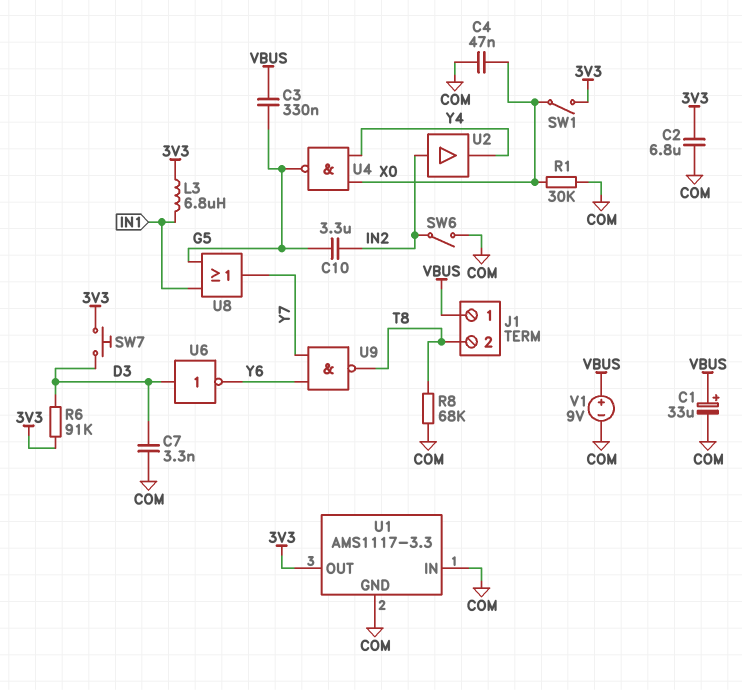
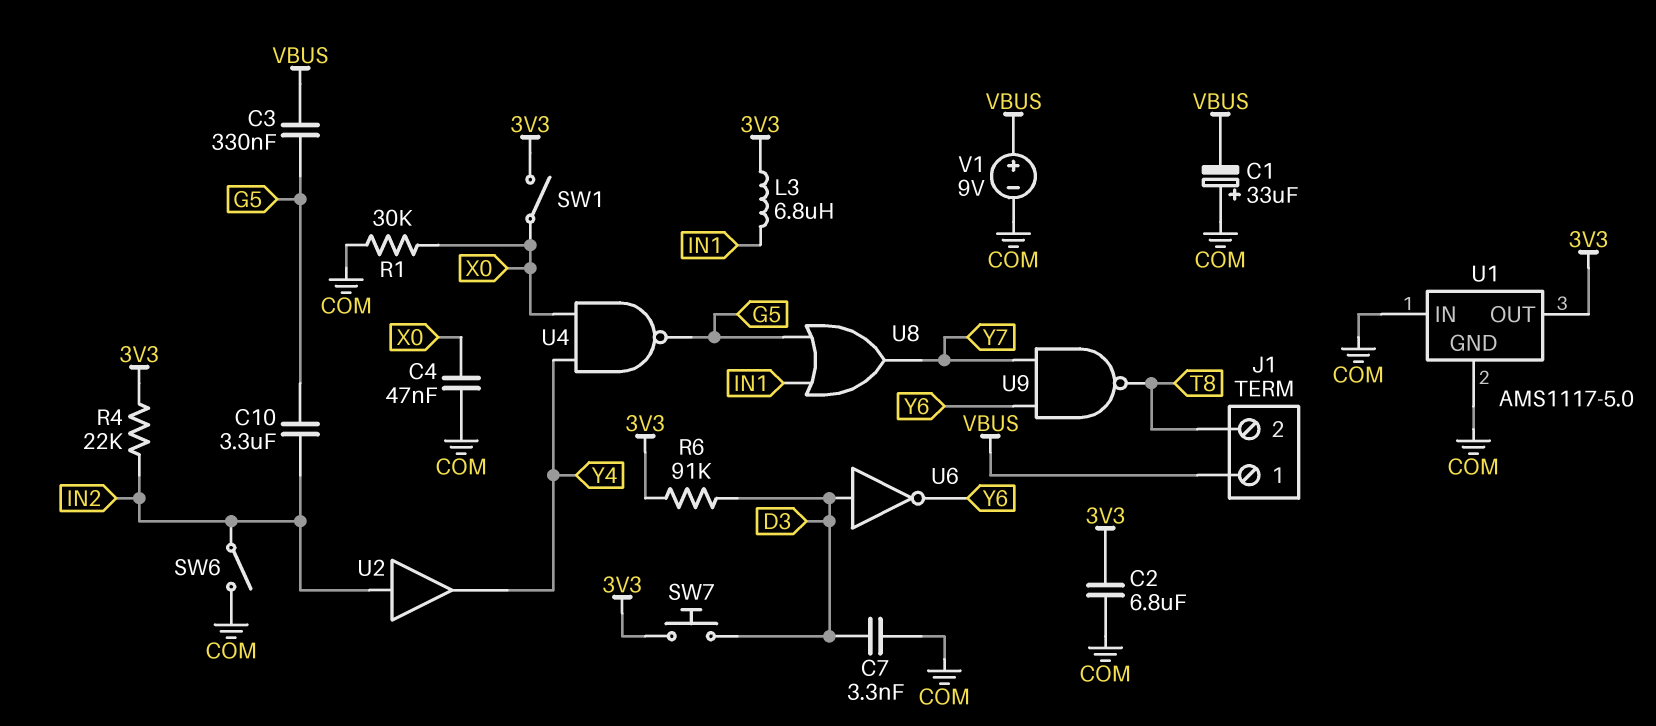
C1: 33uF (plus VBUS, minus COM) -> 33uF (plus COM, minus VBUS)
R4: none -> 22k (3V3, IN2)
R8: 68k (COM, T8) -> none
U1: AMS1117-3.3 -> AMS1117-5.0

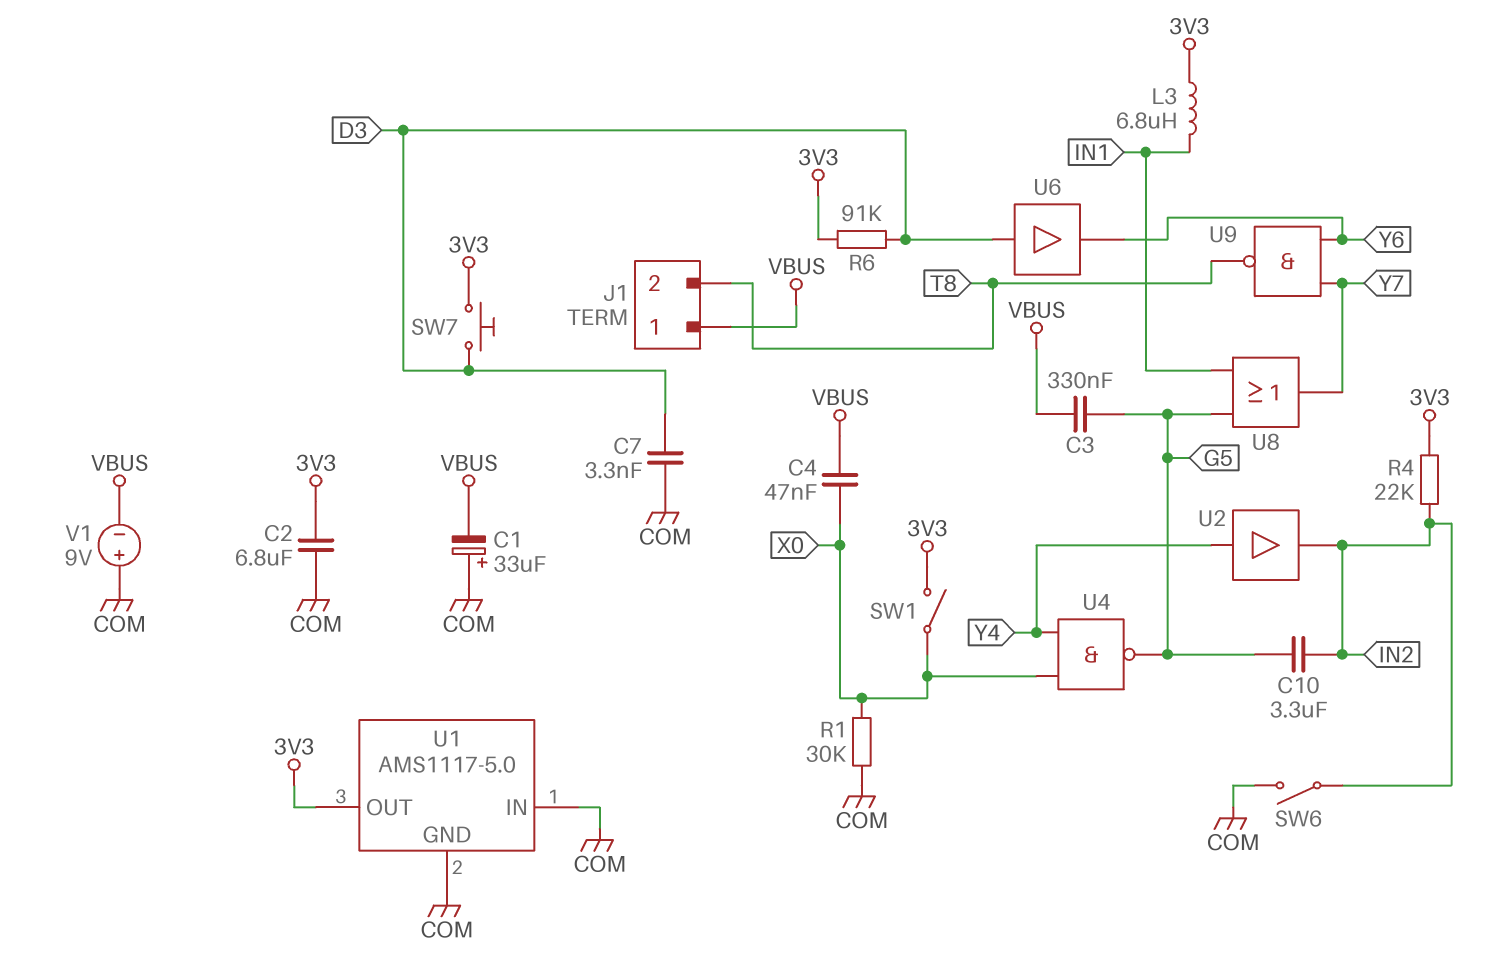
C4: 47nF (COM, X0) -> 47nF (VBUS, X0)
U2: buffer (in IN2, out Y4) -> buffer (in Y4, out IN2)
U6: NOT (in D3, out Y6) -> buffer (in D3, out Y6)
V1: 9V (plus VBUS, minus COM) -> 9V (plus COM, minus VBUS)

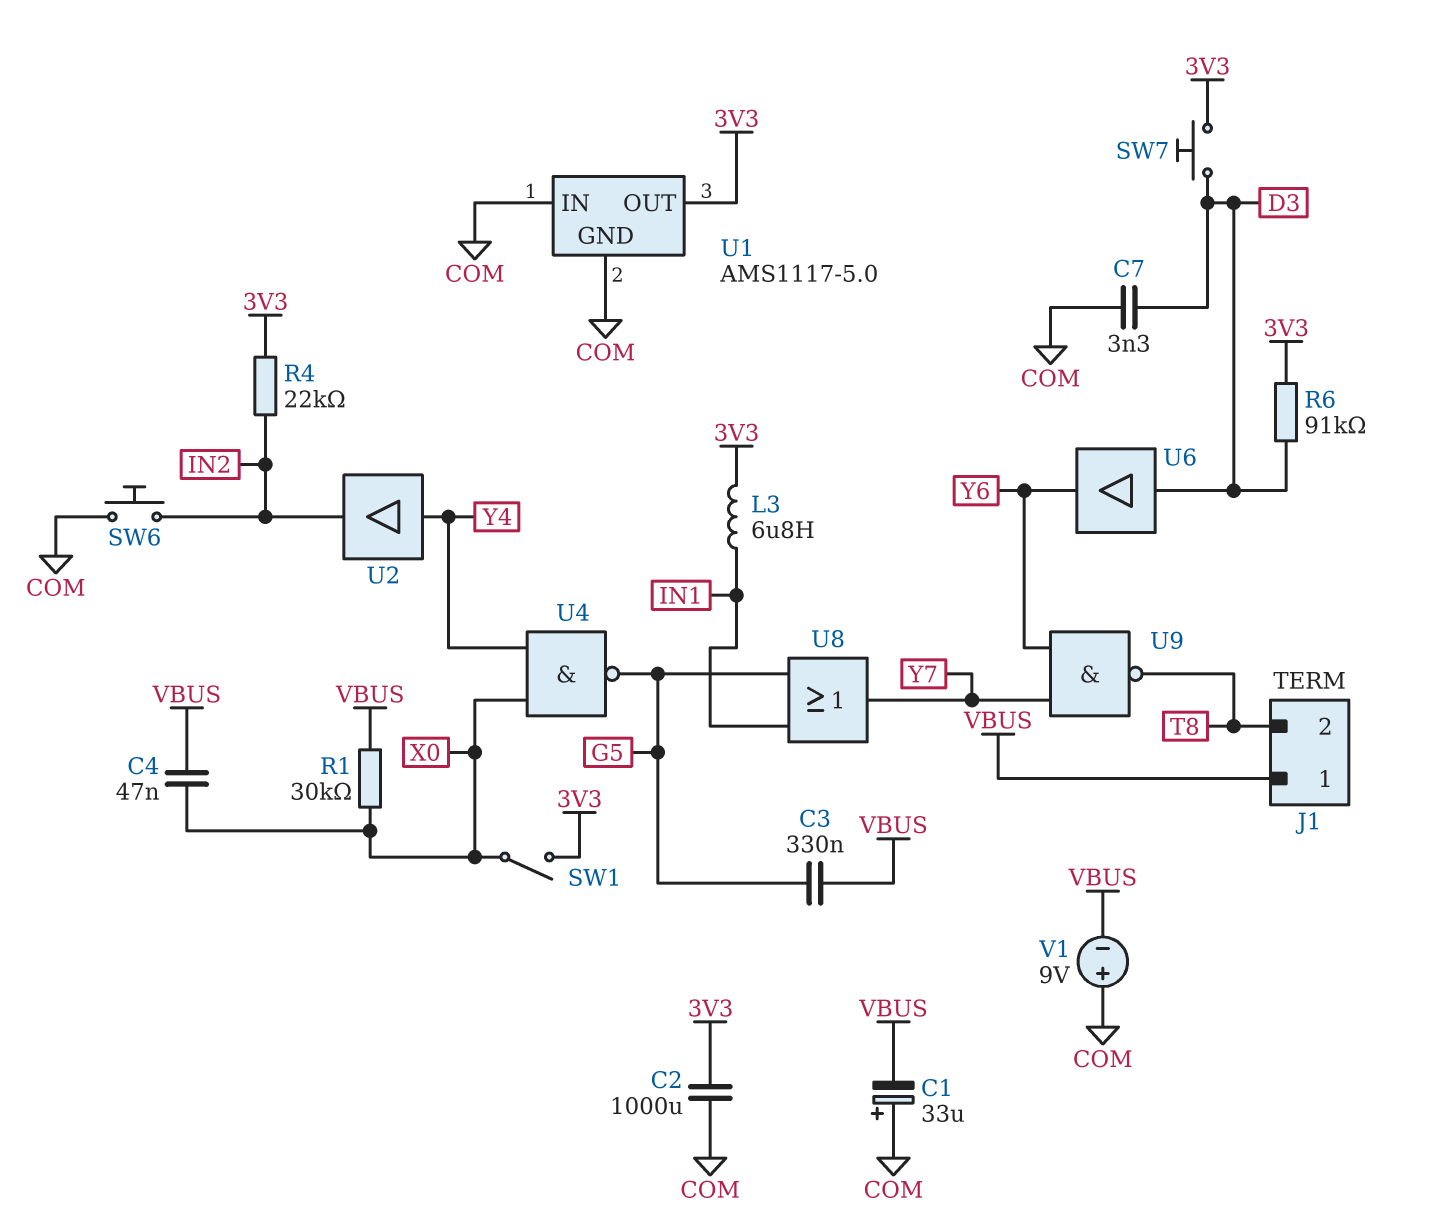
C2: 6.8uF (3V3, COM) -> 1000uF (3V3, COM)
C10: 3.3uF (G5, IN2) -> none
R1: 30k (COM, X0) -> 30k (VBUS, X0)
SW6: switch (COM, IN2) -> button (COM, IN2)

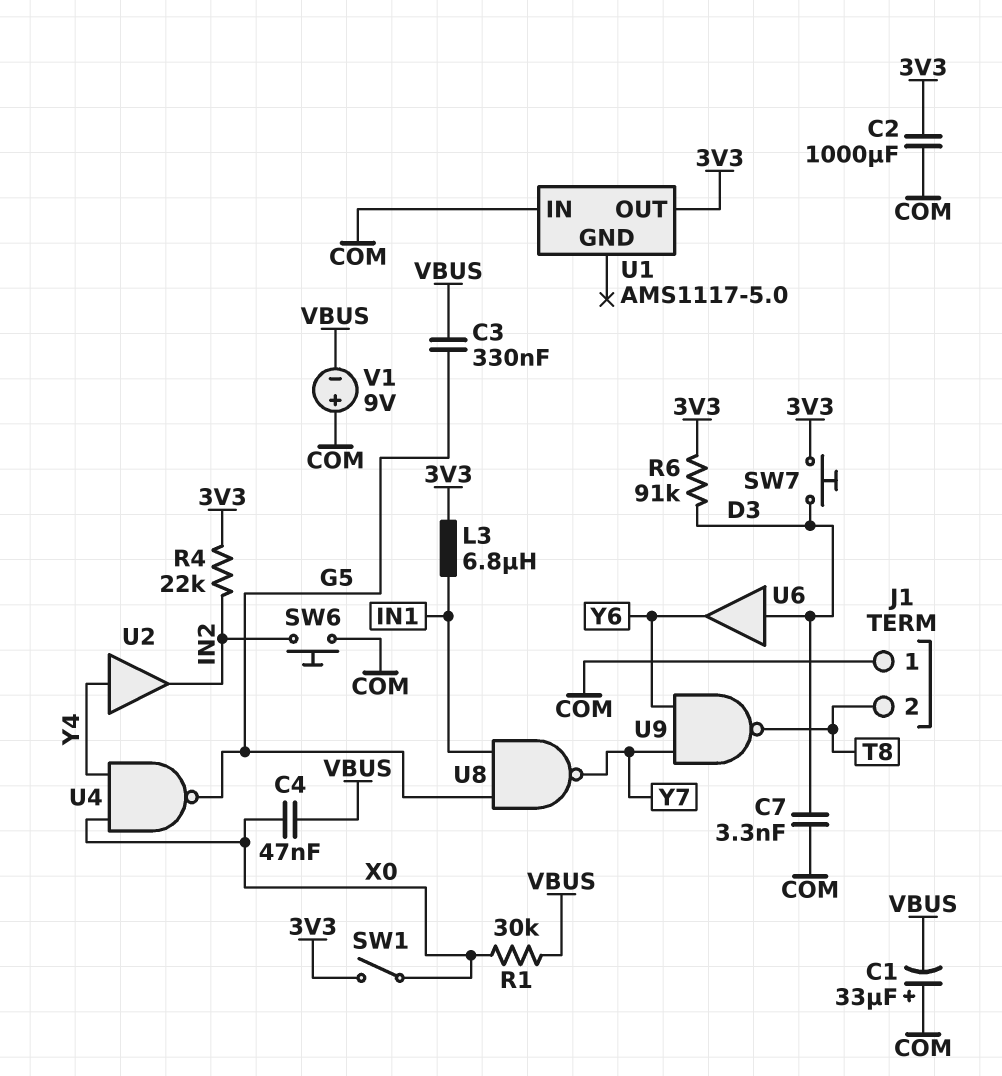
J1 pin 1: VBUS -> COM
U1 pin GND: COM -> none
U8: OR (in G5, in IN1, out Y7) -> NAND (in G5, in IN1, out Y7)

